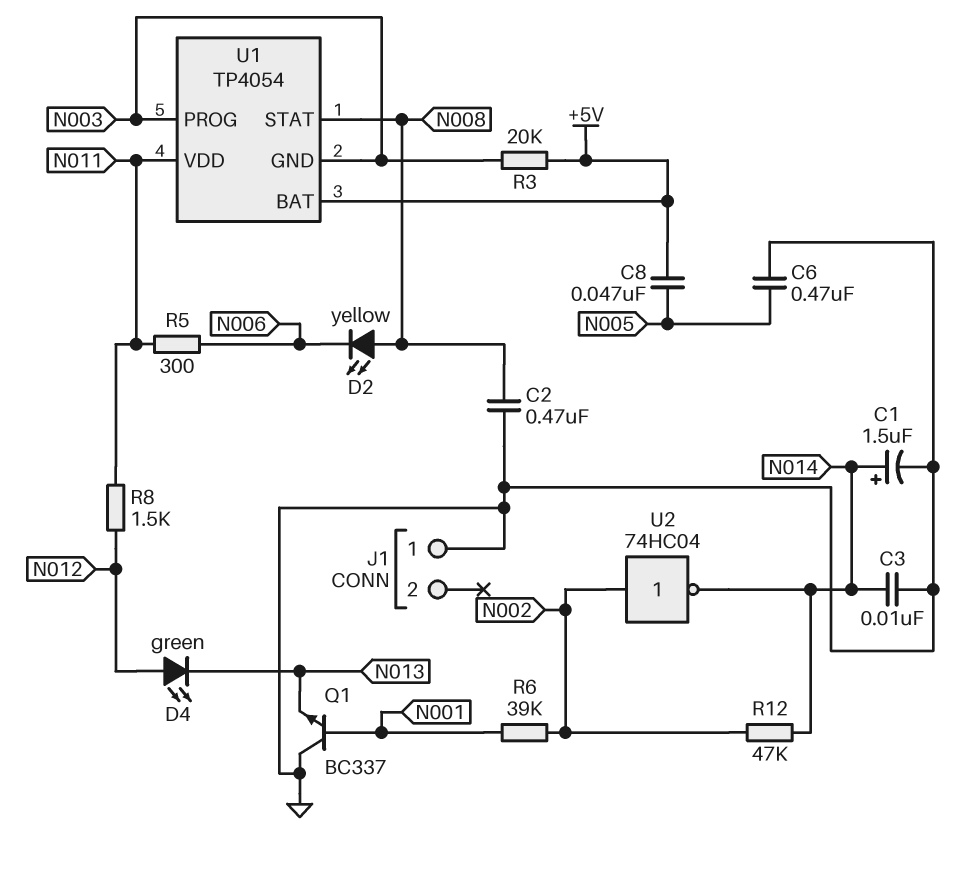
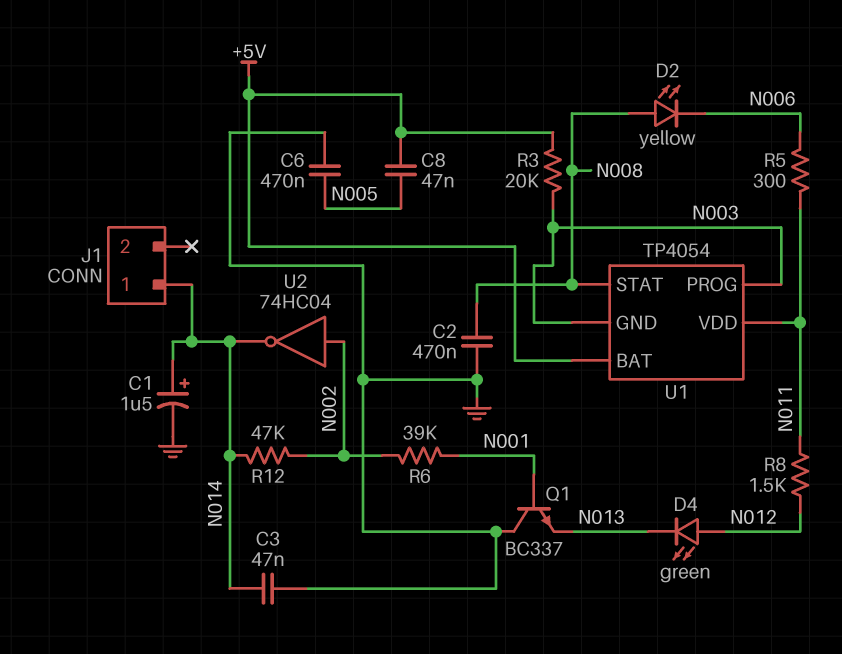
C3: 10nF (GND, N014) -> 47nF (GND, N014)
J1 pin 1: GND -> N014

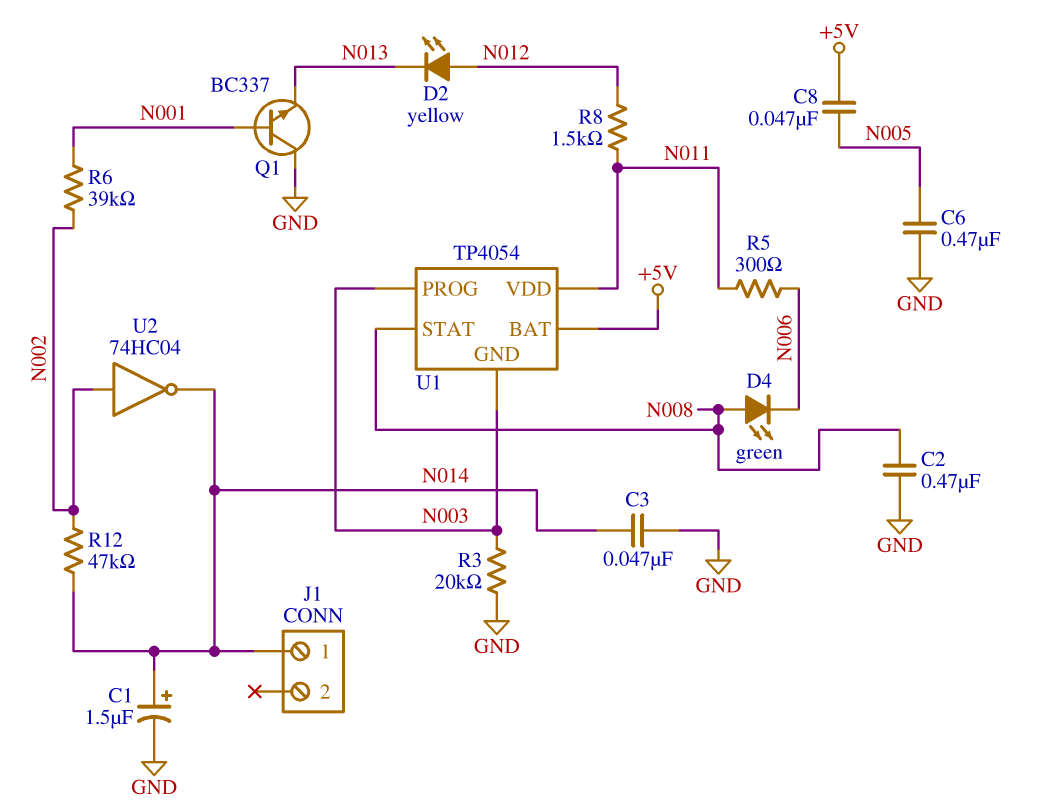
D2: LED yellow (A N008, K N006) -> LED yellow (A N012, K N013)
D4: LED green (A N012, K N013) -> LED green (A N008, K N006)
R3: 20k (+5V, N003) -> 20k (GND, N003)

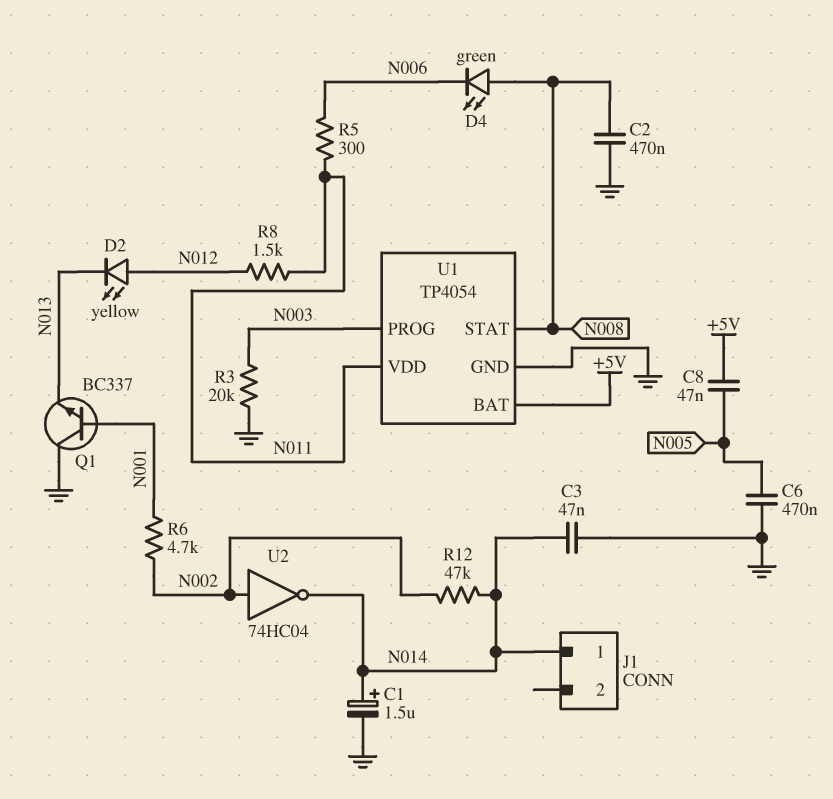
R6: 39k (N001, N002) -> 4.7k (N001, N002)
U1 pin GND: N003 -> GND

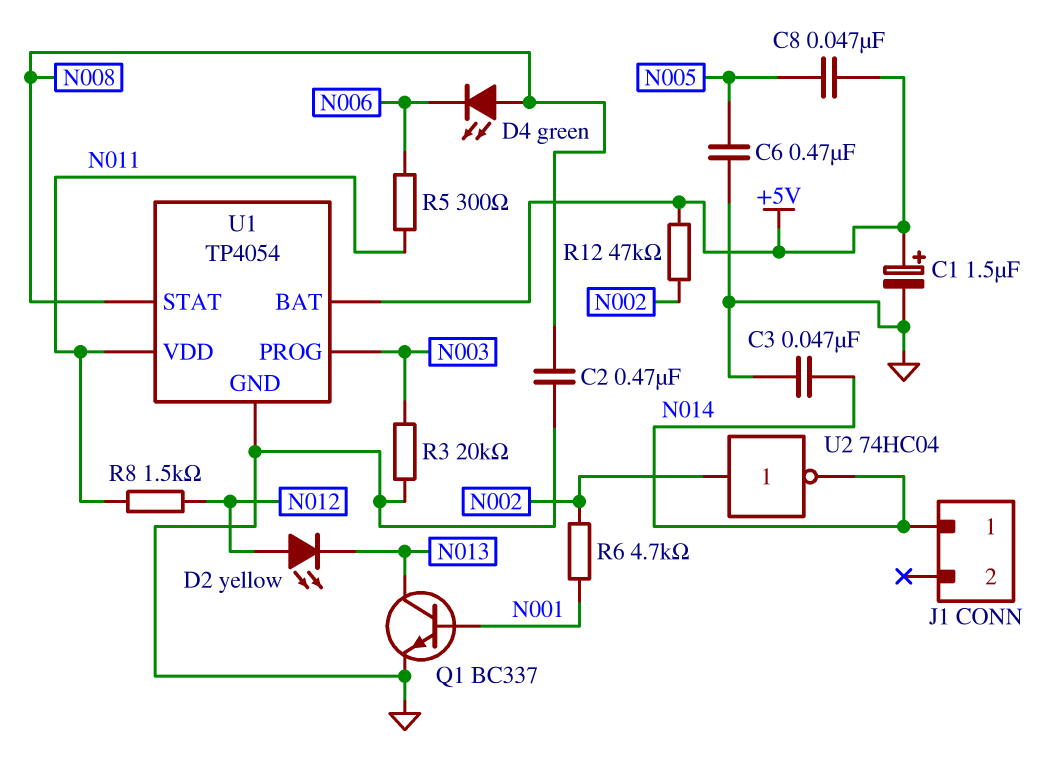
C1: 1.5uF (plus N014, minus GND) -> 1.5uF (plus +5V, minus GND)
Q1: NPN BC337 (B N001, C GND, E N013) -> NPN BC337 (B N001, C N013, E GND)
R12: 47k (N002, N014) -> 47k (+5V, N002)

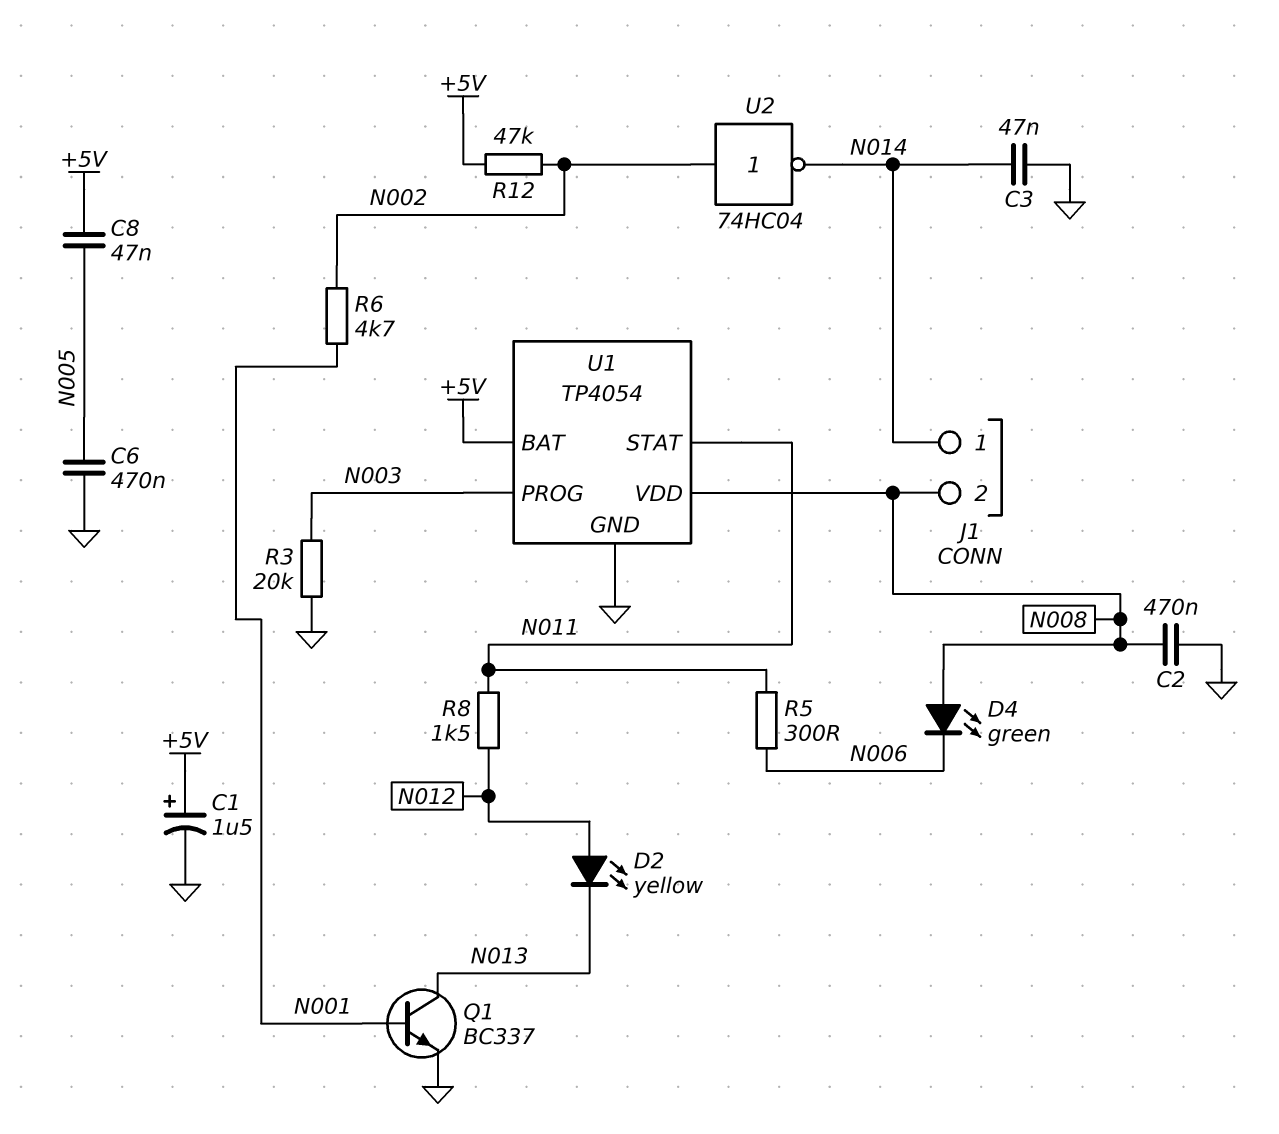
J1 pin 2: none -> N008
U1 pin STAT: N008 -> N011
U1 pin VDD: N011 -> N008

